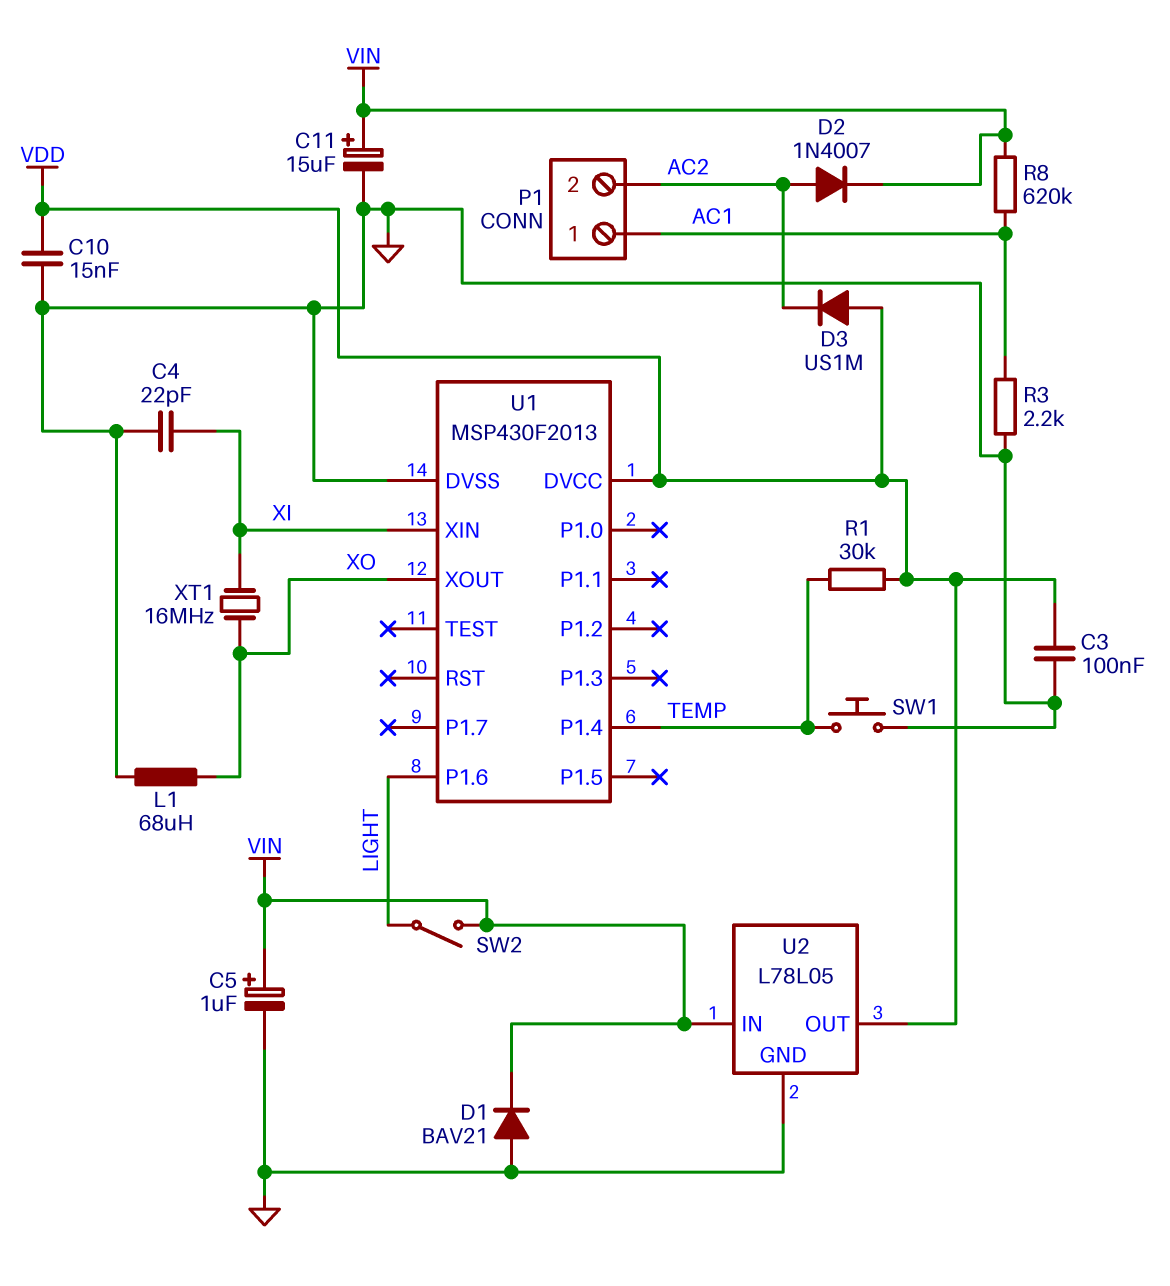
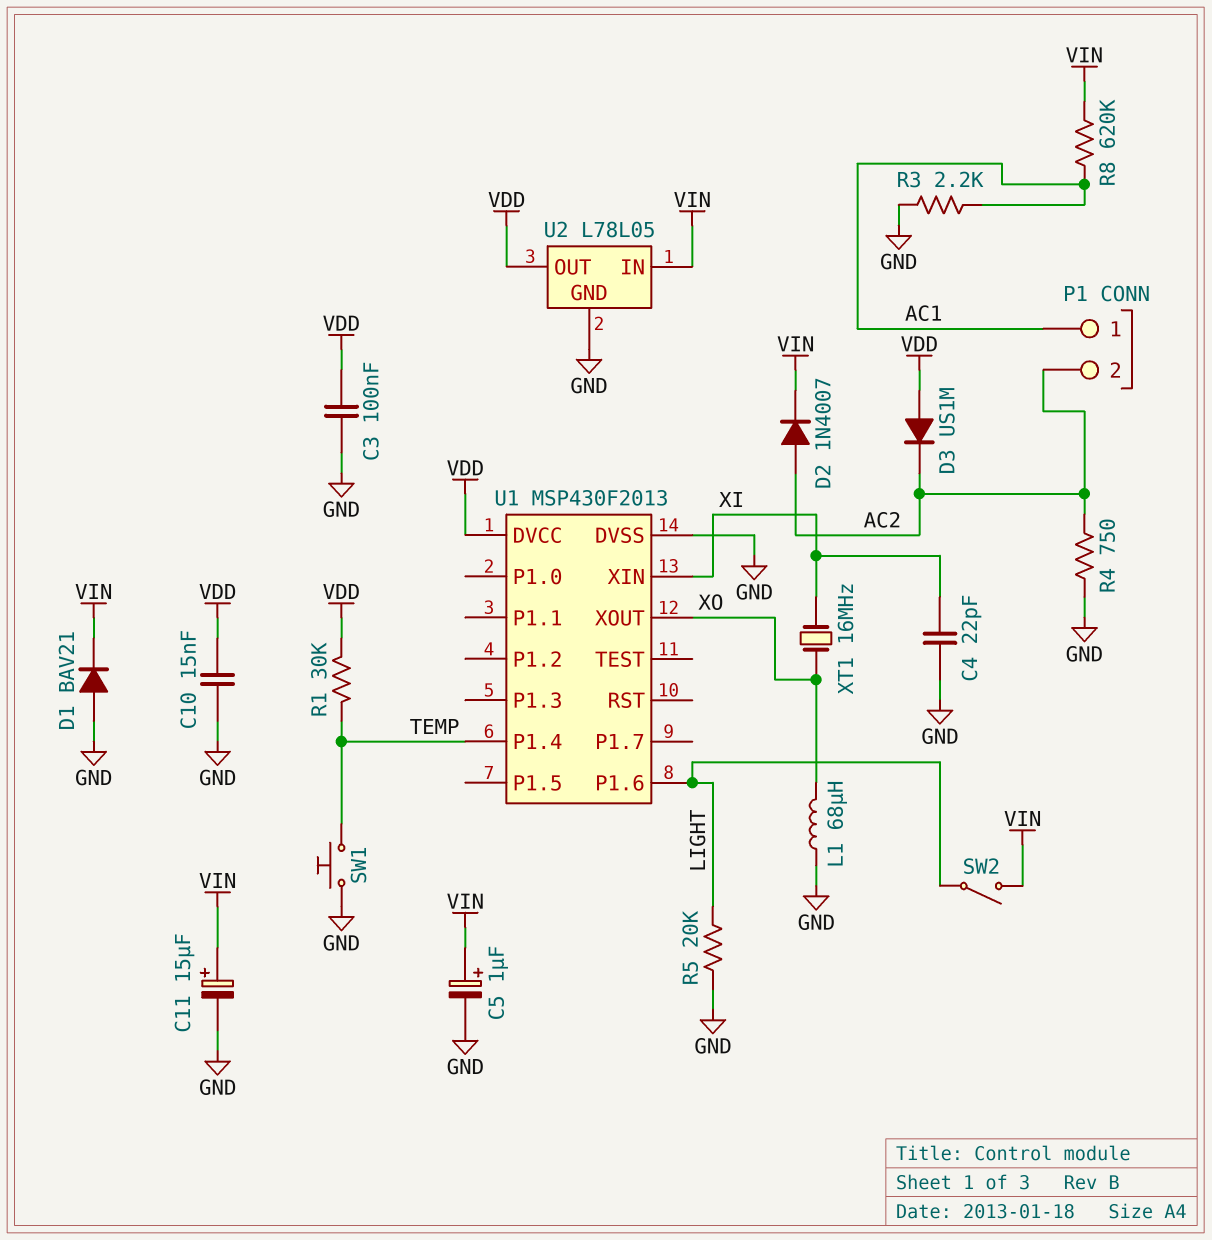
R4: none -> 750 (AC2, GND)
R5: none -> 20k (GND, LIGHT)

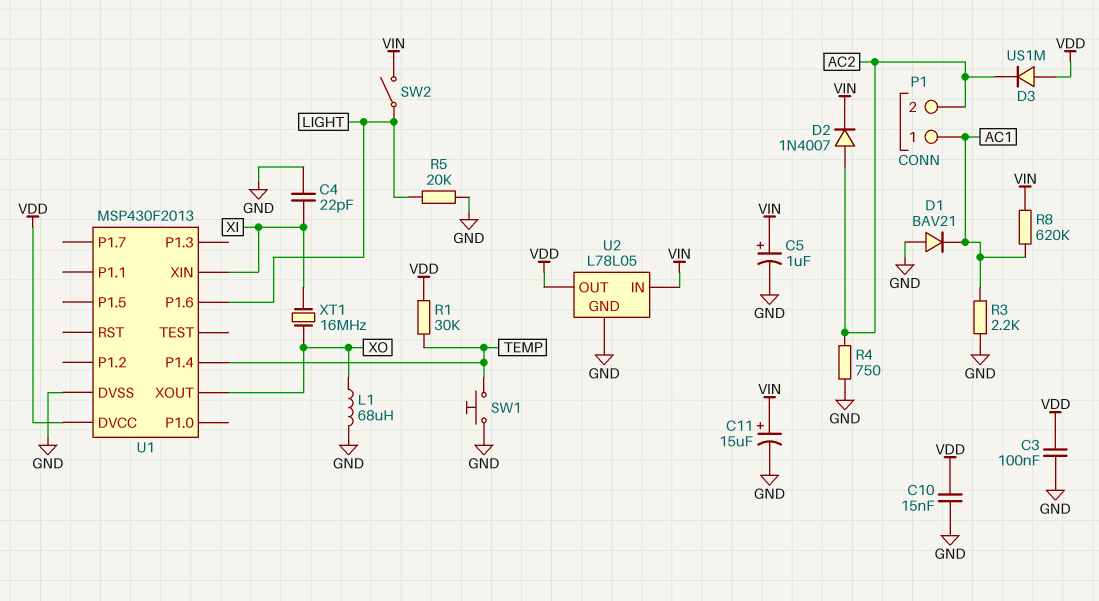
D1: diode BAV21 (A GND, K VIN) -> diode BAV21 (A GND, K AC1)

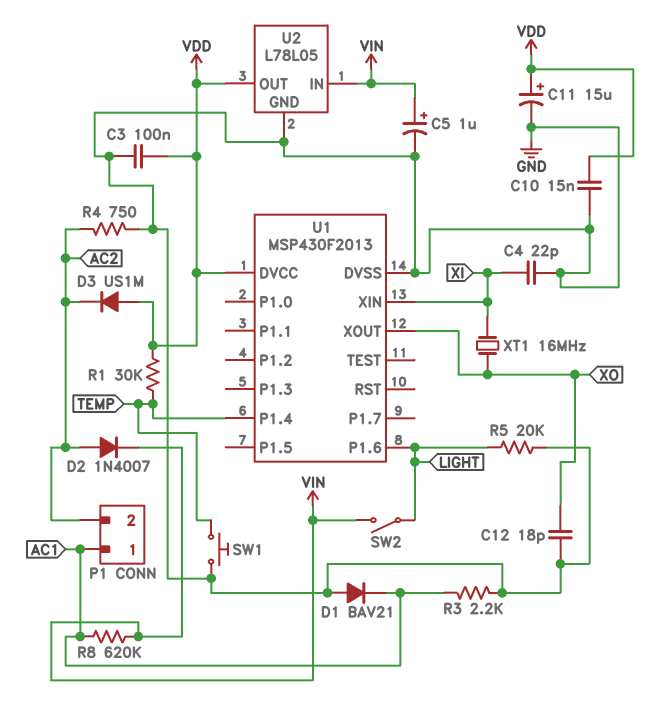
C11: 15uF (plus VIN, minus GND) -> 15uF (plus VDD, minus GND)
C12: none -> 18pF (GND, XO)
L1: 68uH (GND, XO) -> none

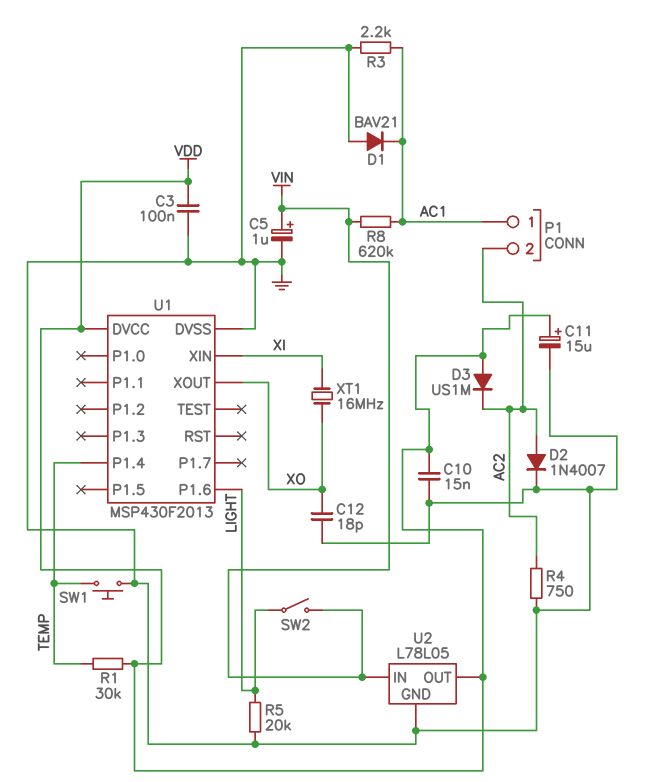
C4: 22pF (GND, XI) -> none
D2: diode 1N4007 (A AC2, K VIN) -> diode 1N4007 (A AC2, K GND)

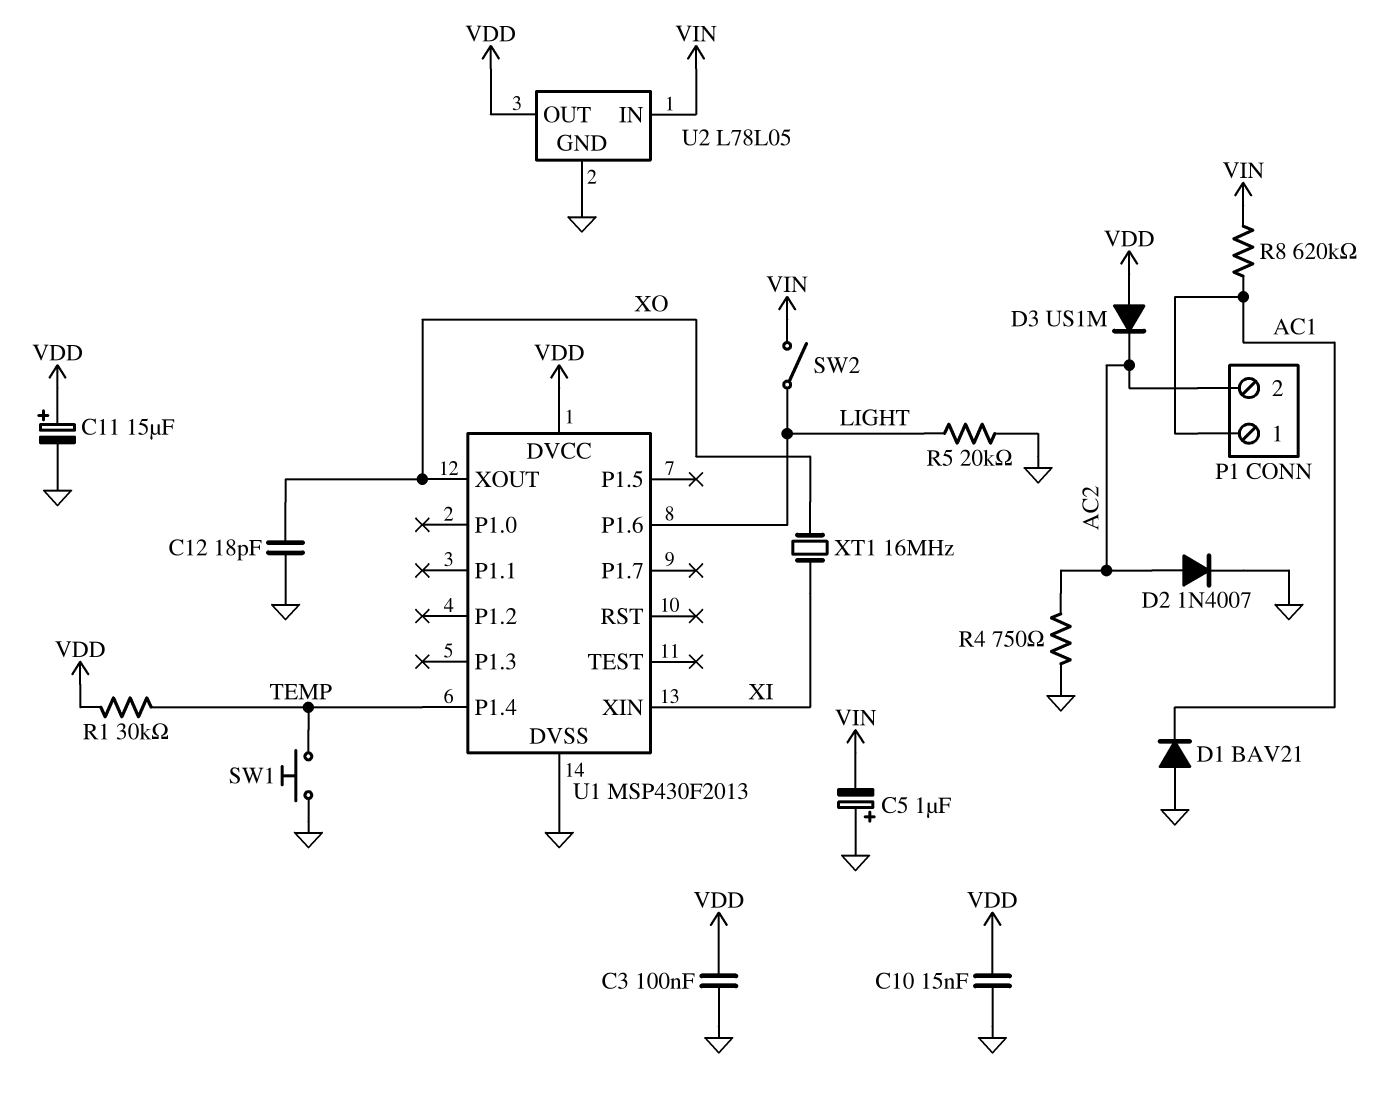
C5: 1uF (plus VIN, minus GND) -> 1uF (plus GND, minus VIN)
R3: 2.2k (AC1, GND) -> none

